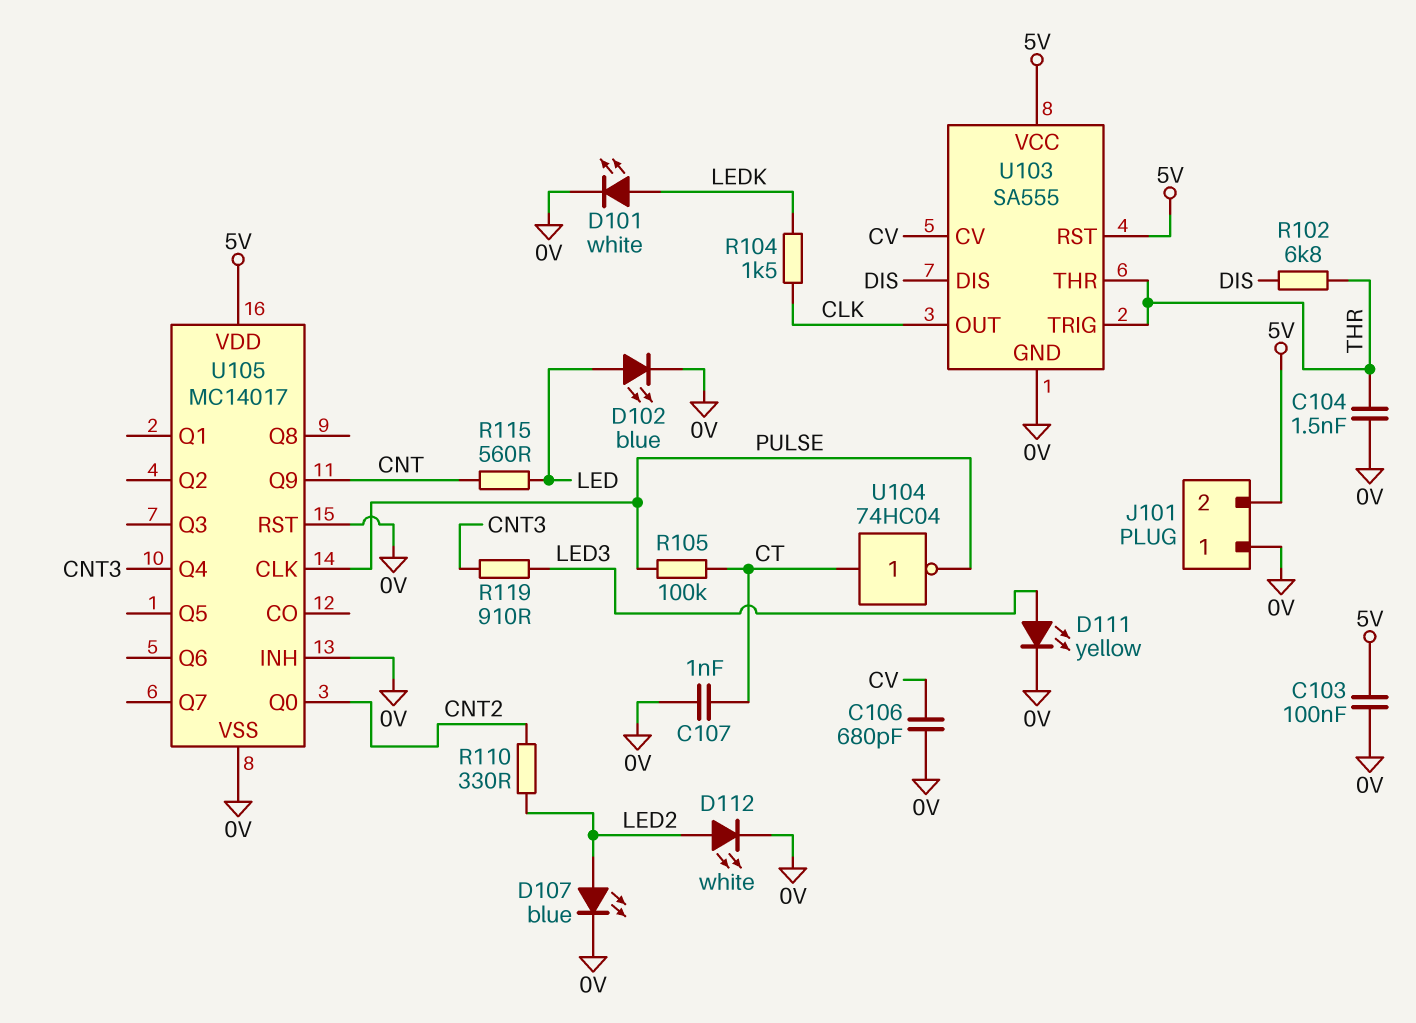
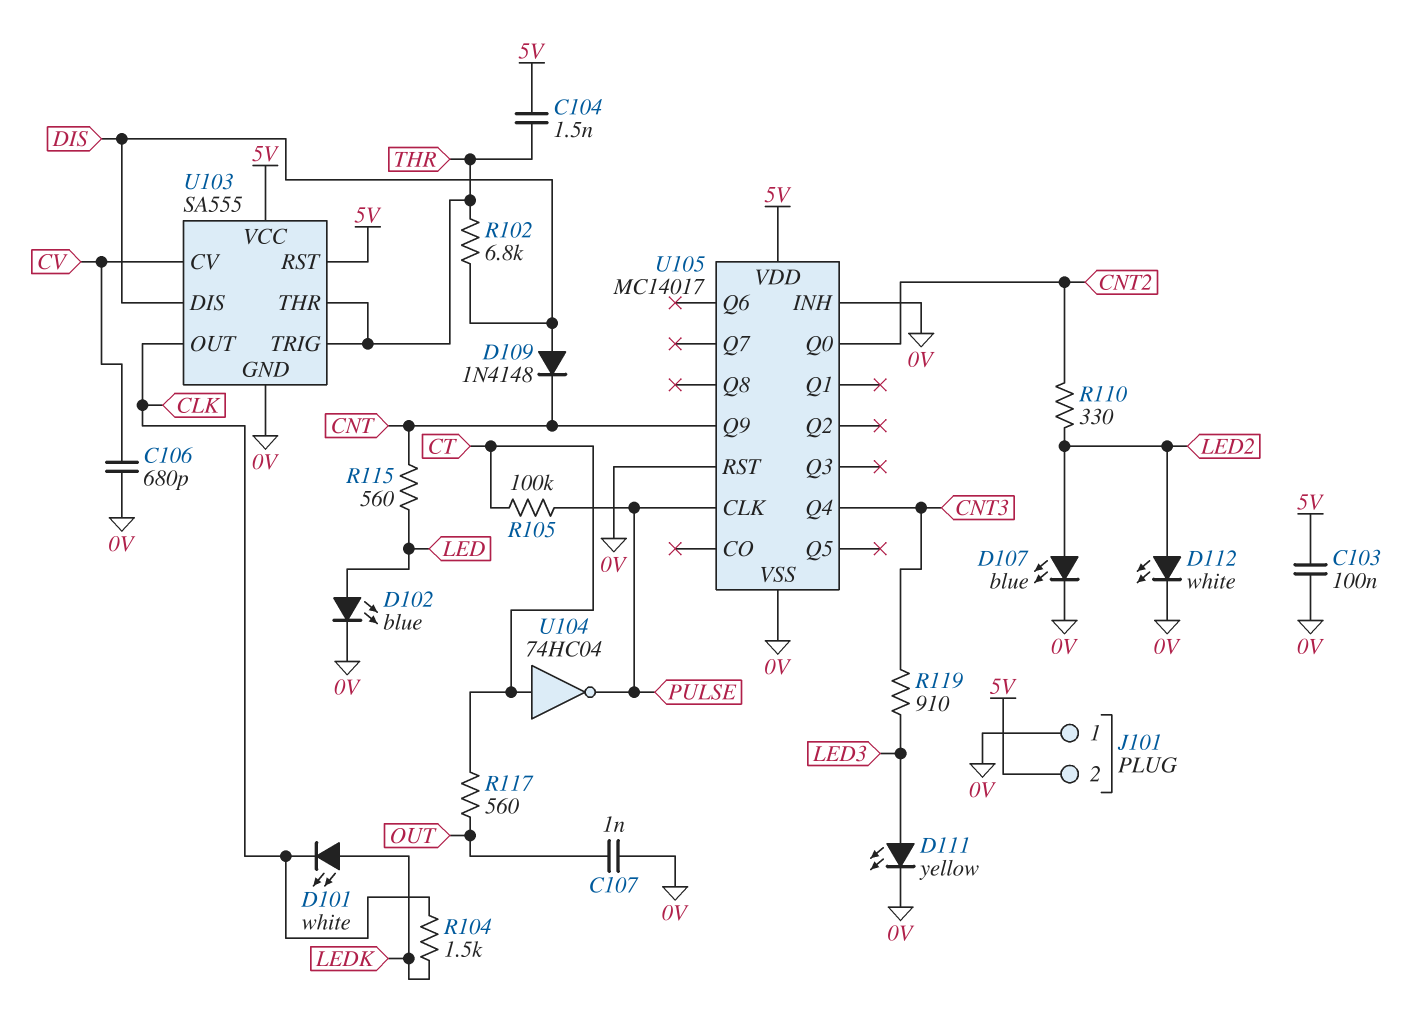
C104: 1.5nF (0V, THR) -> 1.5nF (5V, THR)
C107: 1nF (0V, CT) -> 1nF (0V, OUT)
D101: LED white (A LEDK, K 0V) -> LED white (A LEDK, K CLK)
D109: none -> diode 1N4148 (A DIS, K CNT)
R117: none -> 560 (CT, OUT)

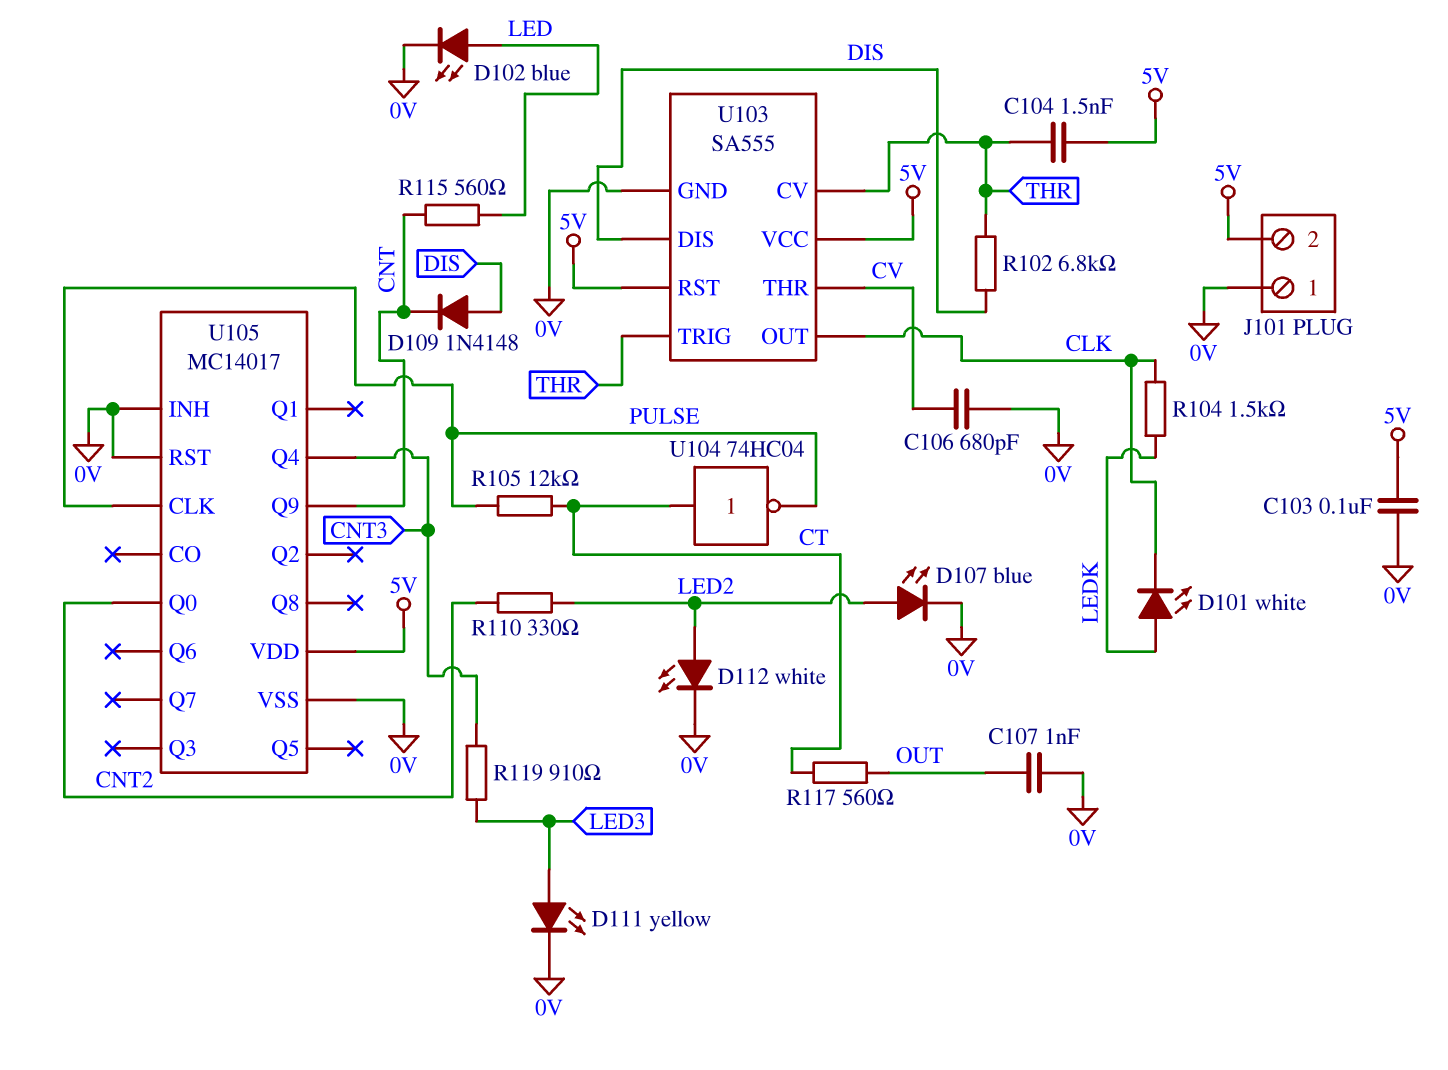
R105: 100k (CT, PULSE) -> 12k (CT, PULSE)
U103 pin CV: CV -> THR
U103 pin THR: THR -> CV

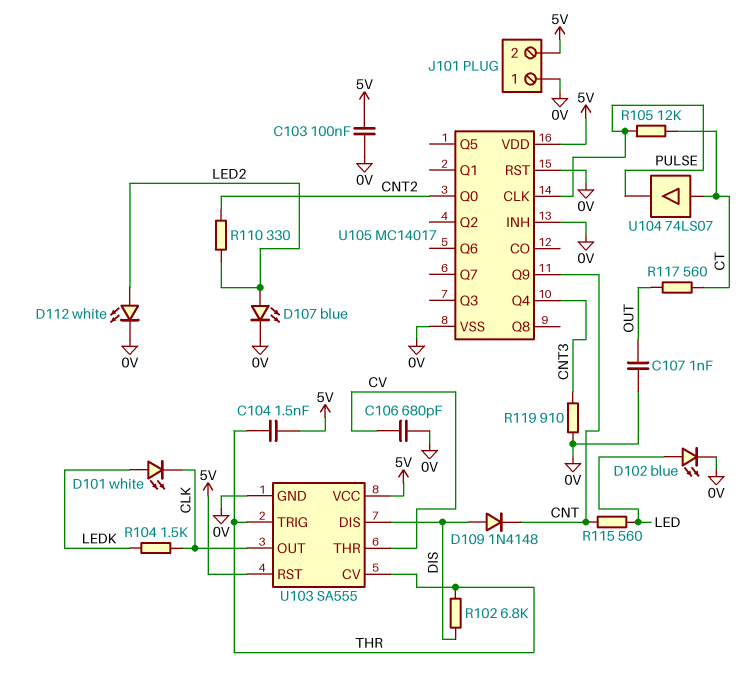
D111: LED yellow (A LED3, K 0V) -> none
R119: 910 (CNT3, LED3) -> 910 (0V, CNT3)
U104: NOT 74HC04 (in CT, out PULSE) -> buffer 74LS07 (in CT, out PULSE)

